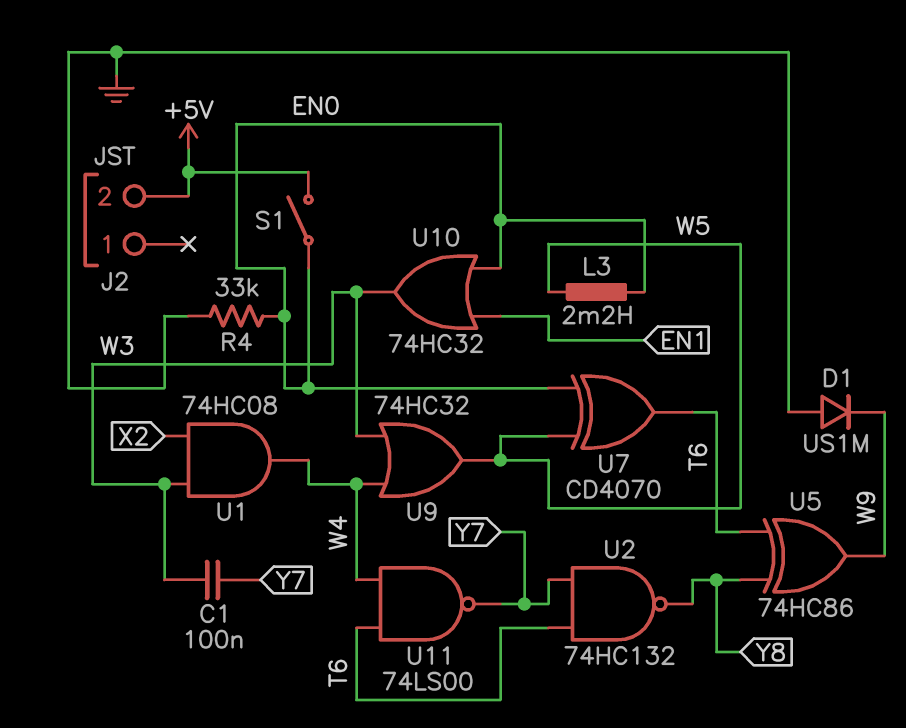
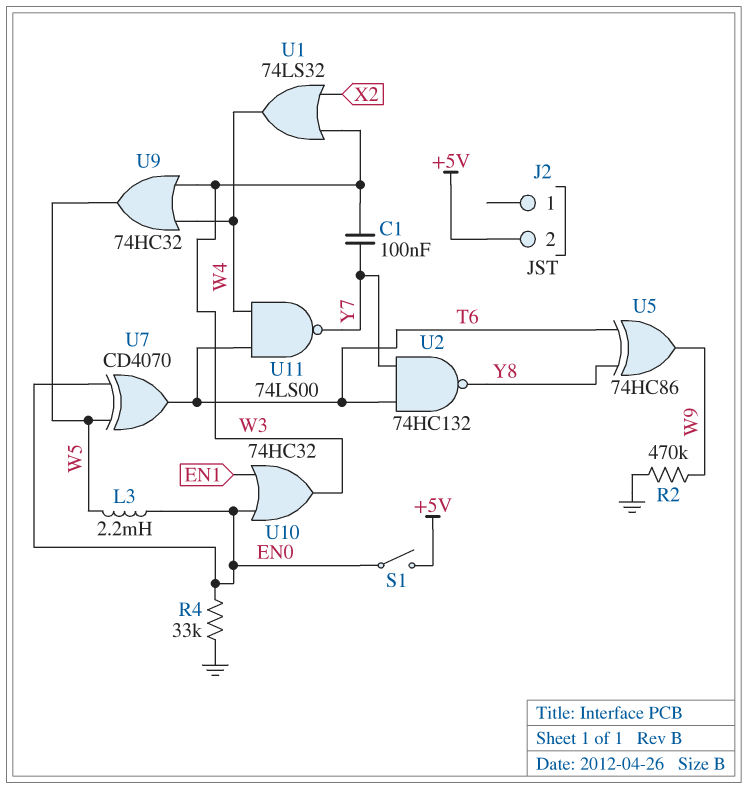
D1: diode US1M (A GND, K W9) -> none
R2: none -> 470k (GND, W9)
U1: AND 74HC08 (in W3, in X2, out W4) -> OR 74LS32 (in W3, in X2, out W4)

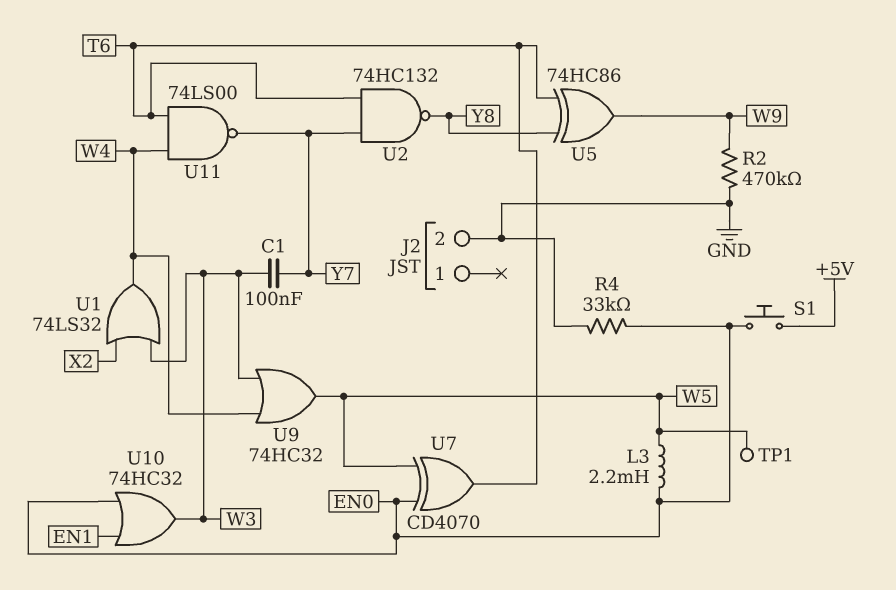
J2 pin 2: +5V -> GND
S1: switch (+5V, EN0) -> button (+5V, EN0)
TP1: none -> test point (W5)

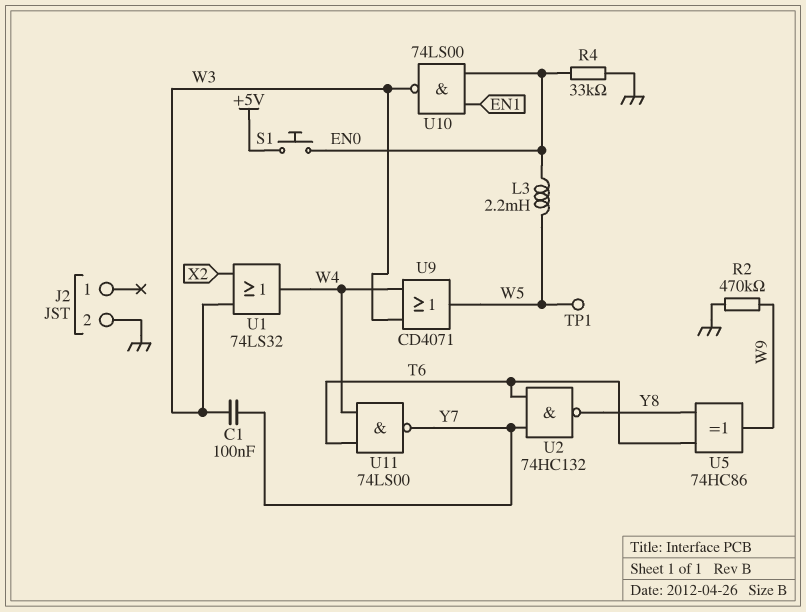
U7: XOR CD4070 (in EN0, in W5, out T6) -> none
U9: OR 74HC32 (in W3, in W4, out W5) -> OR CD4071 (in W3, in W4, out W5)
U10: OR 74HC32 (in EN0, in EN1, out W3) -> NAND 74LS00 (in EN0, in EN1, out W3)

